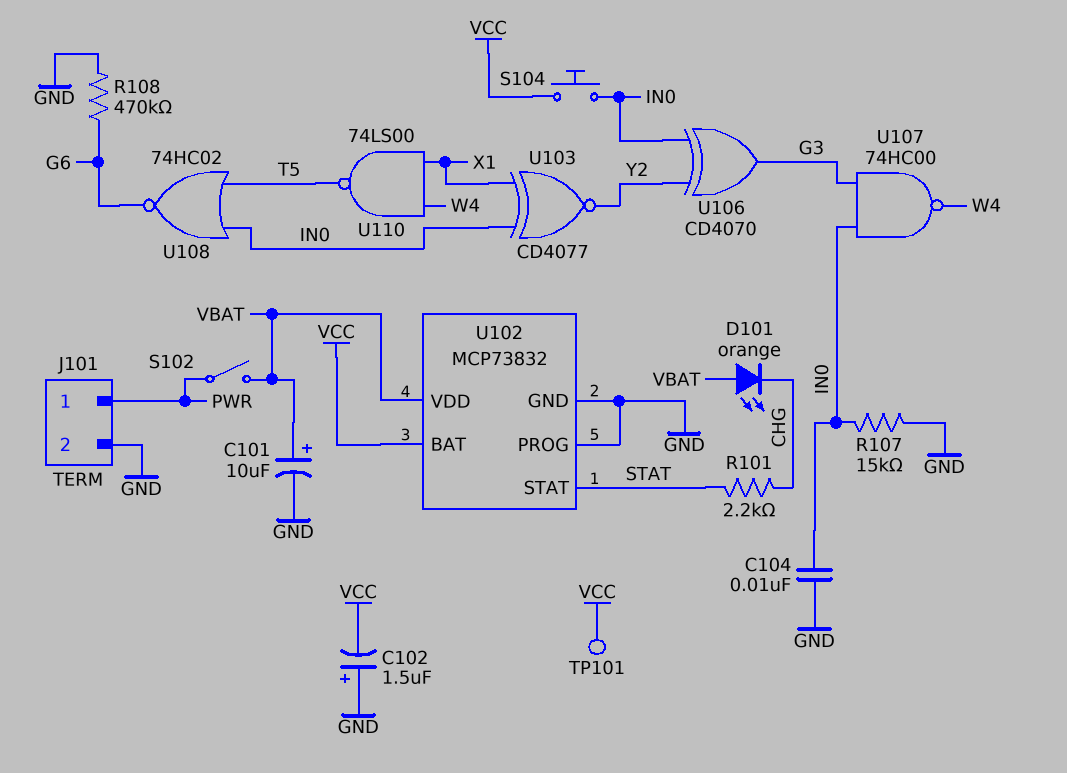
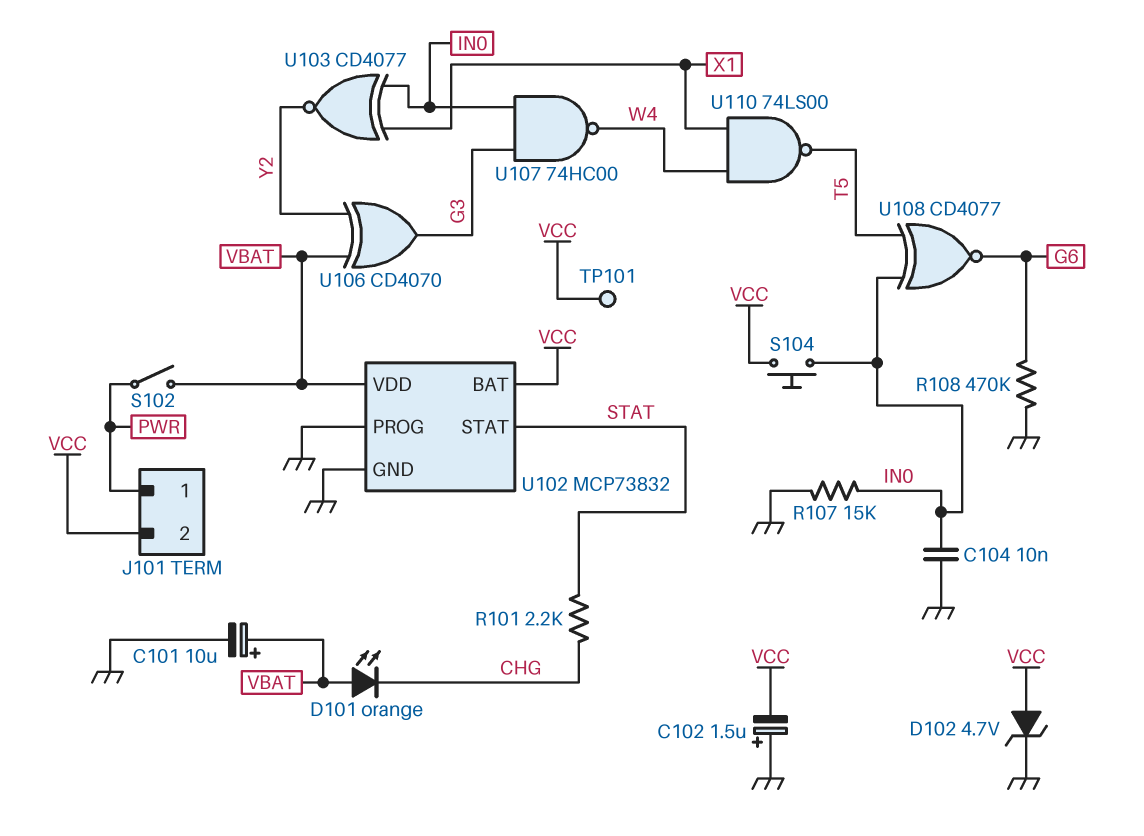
D102: none -> zener 4.7V (A VCC, K GND)
J101 pin 2: GND -> VCC
U106: XOR CD4070 (in IN0, in Y2, out G3) -> XOR CD4070 (in VBAT, in Y2, out G3)
U108: NOR 74HC02 (in IN0, in T5, out G6) -> XNOR CD4077 (in IN0, in T5, out G6)

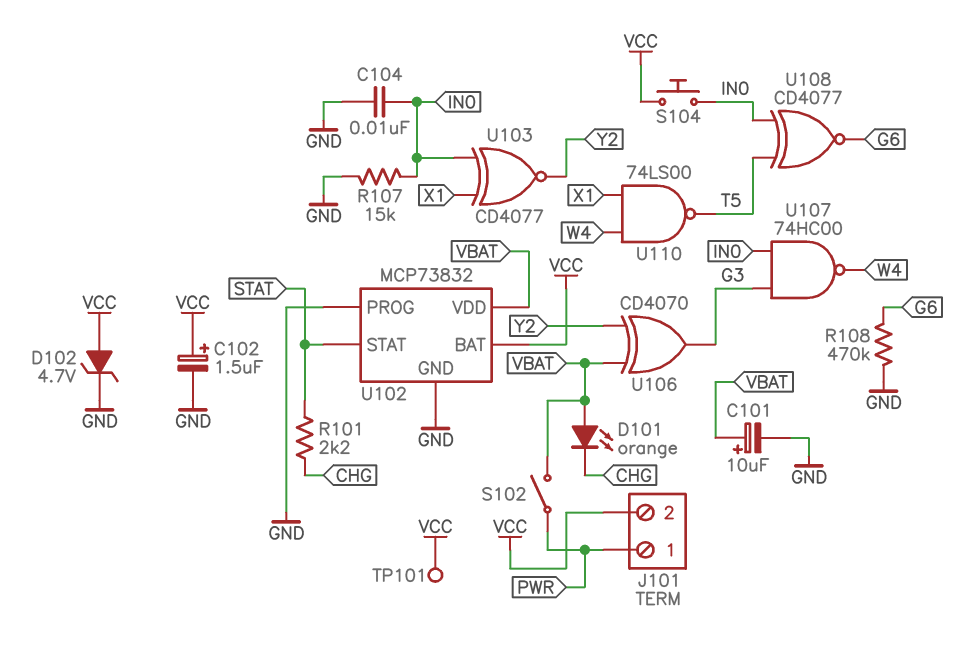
C102: 1.5uF (plus GND, minus VCC) -> 1.5uF (plus VCC, minus GND)

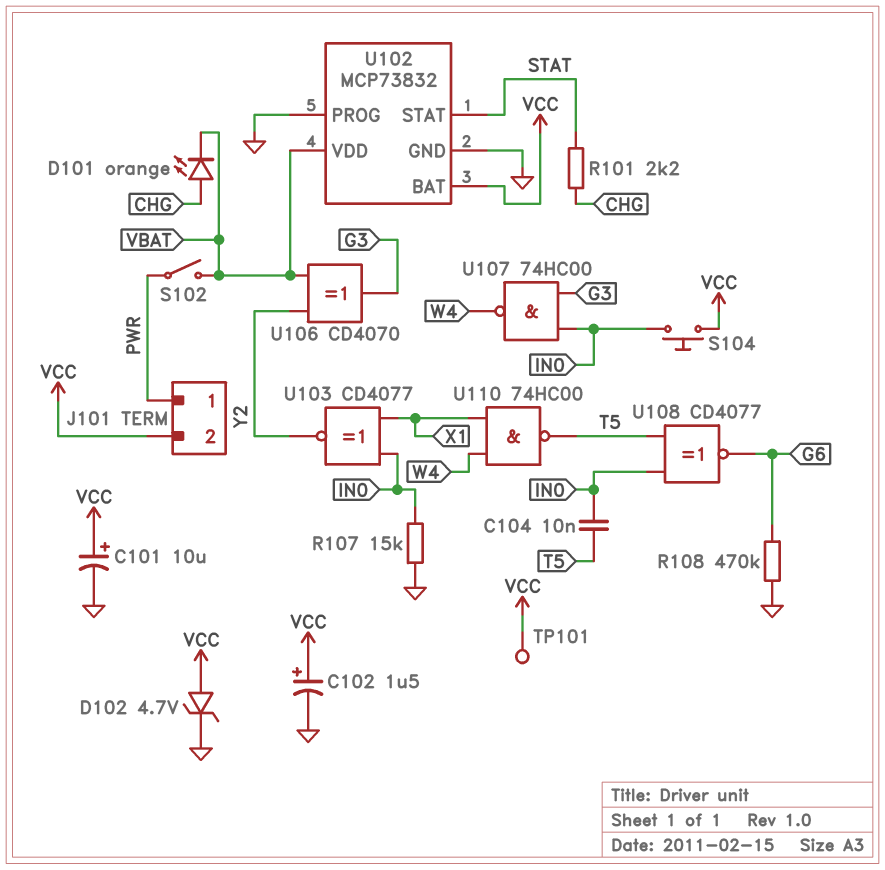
C101: 10uF (plus VBAT, minus GND) -> 10uF (plus VCC, minus GND)
C104: 10nF (GND, IN0) -> 10nF (IN0, T5)
D101: LED orange (A VBAT, K CHG) -> LED orange (A CHG, K VBAT)
U110: NAND 74LS00 (in W4, in X1, out T5) -> NAND 74HC00 (in W4, in X1, out T5)

